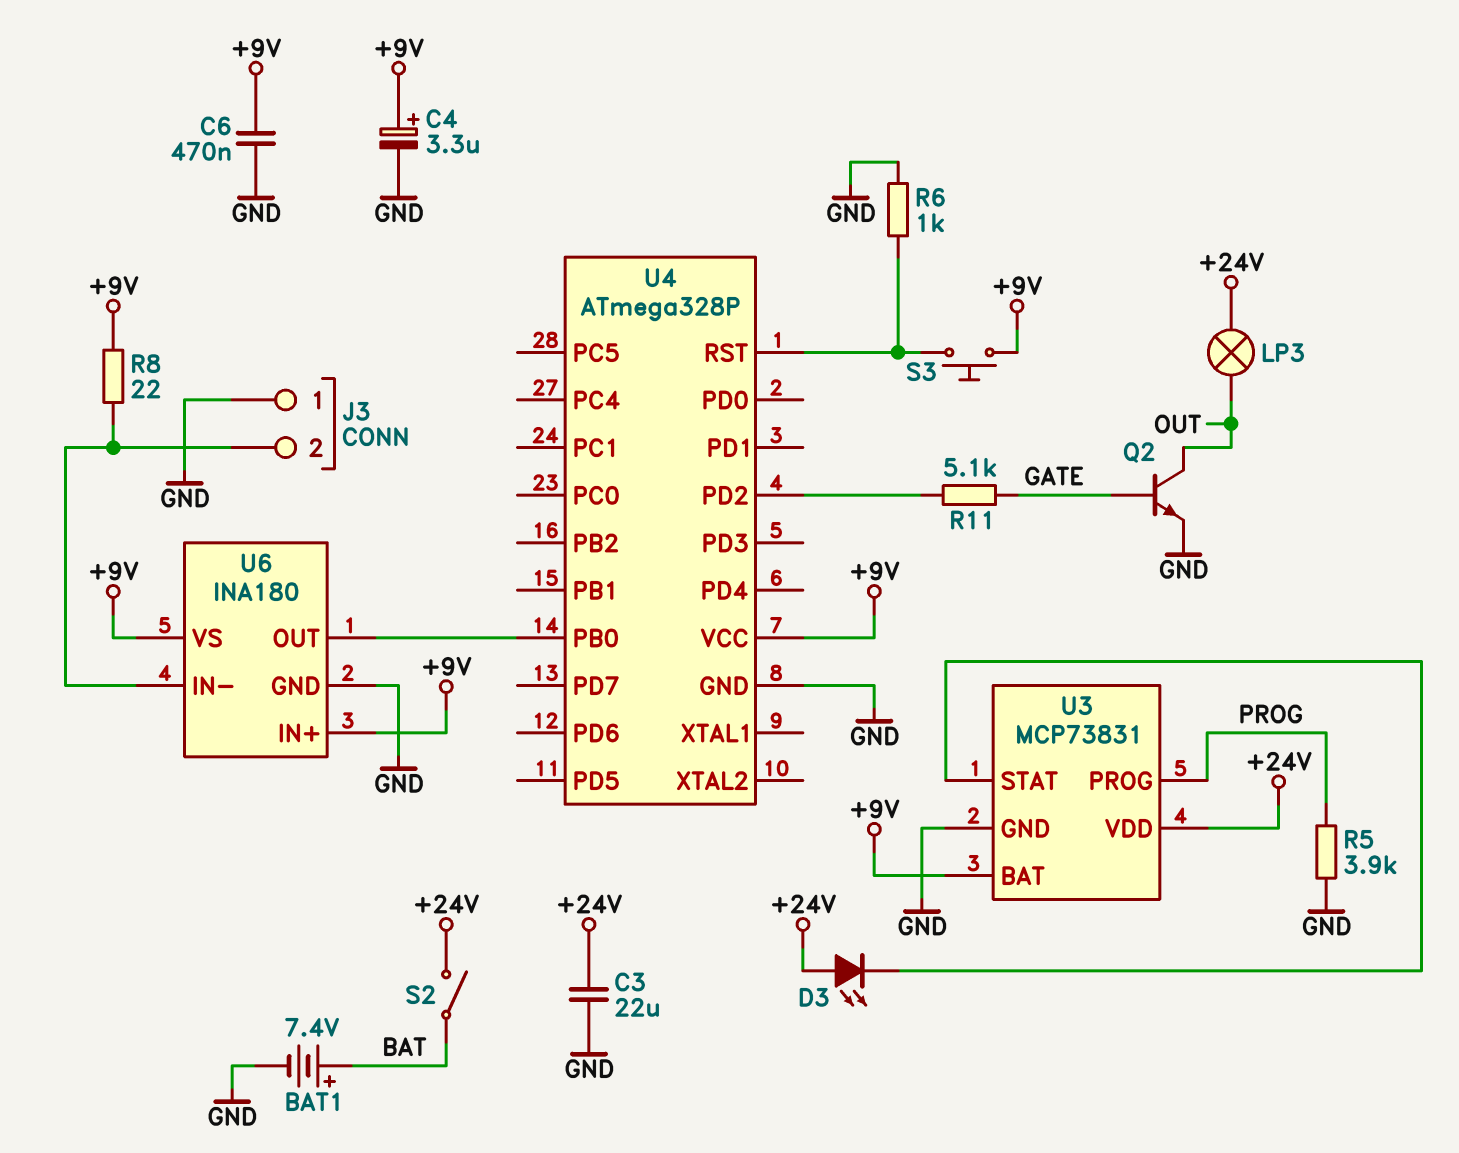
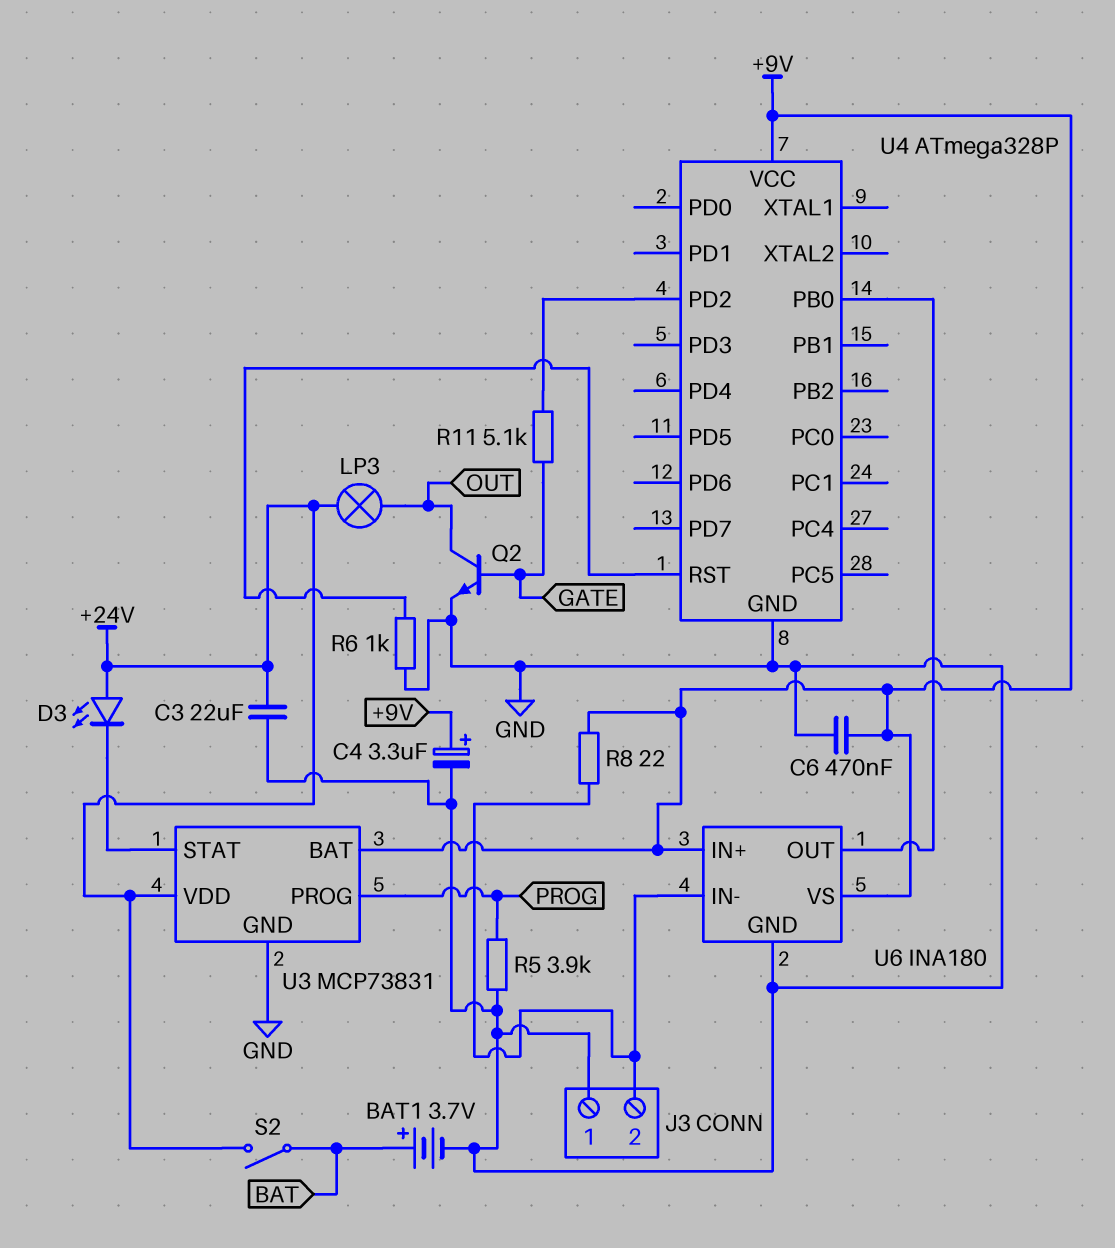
BAT1: 7.4V (plus BAT, minus GND) -> 3.7V (plus BAT, minus GND)
S3: button (+9V, U4/RST) -> none

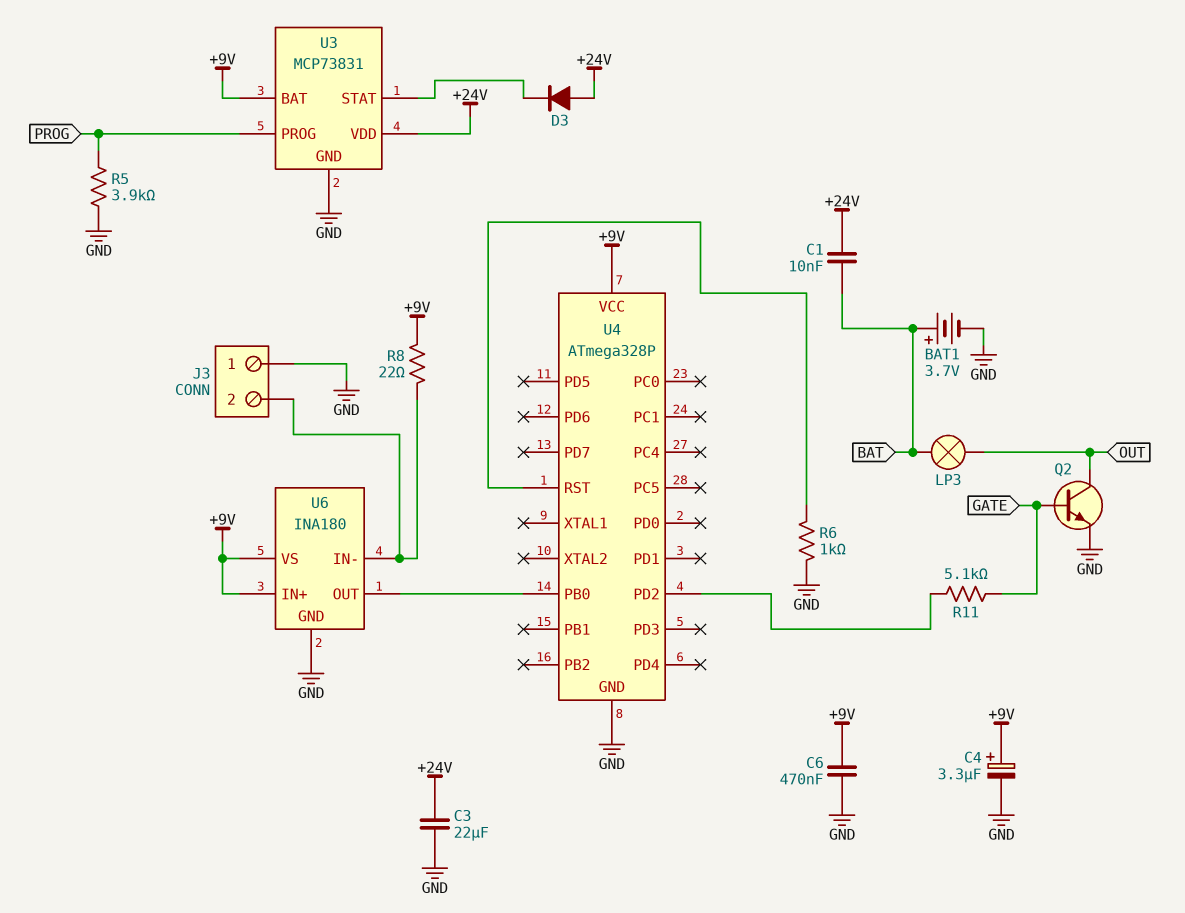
C1: none -> 10nF (+24V, BAT)
D3: LED (A +24V, K U3/STAT) -> diode (A +24V, K U3/STAT)
LP3: lamp (+24V, OUT) -> lamp (BAT, OUT)
S2: switch (+24V, BAT) -> none

